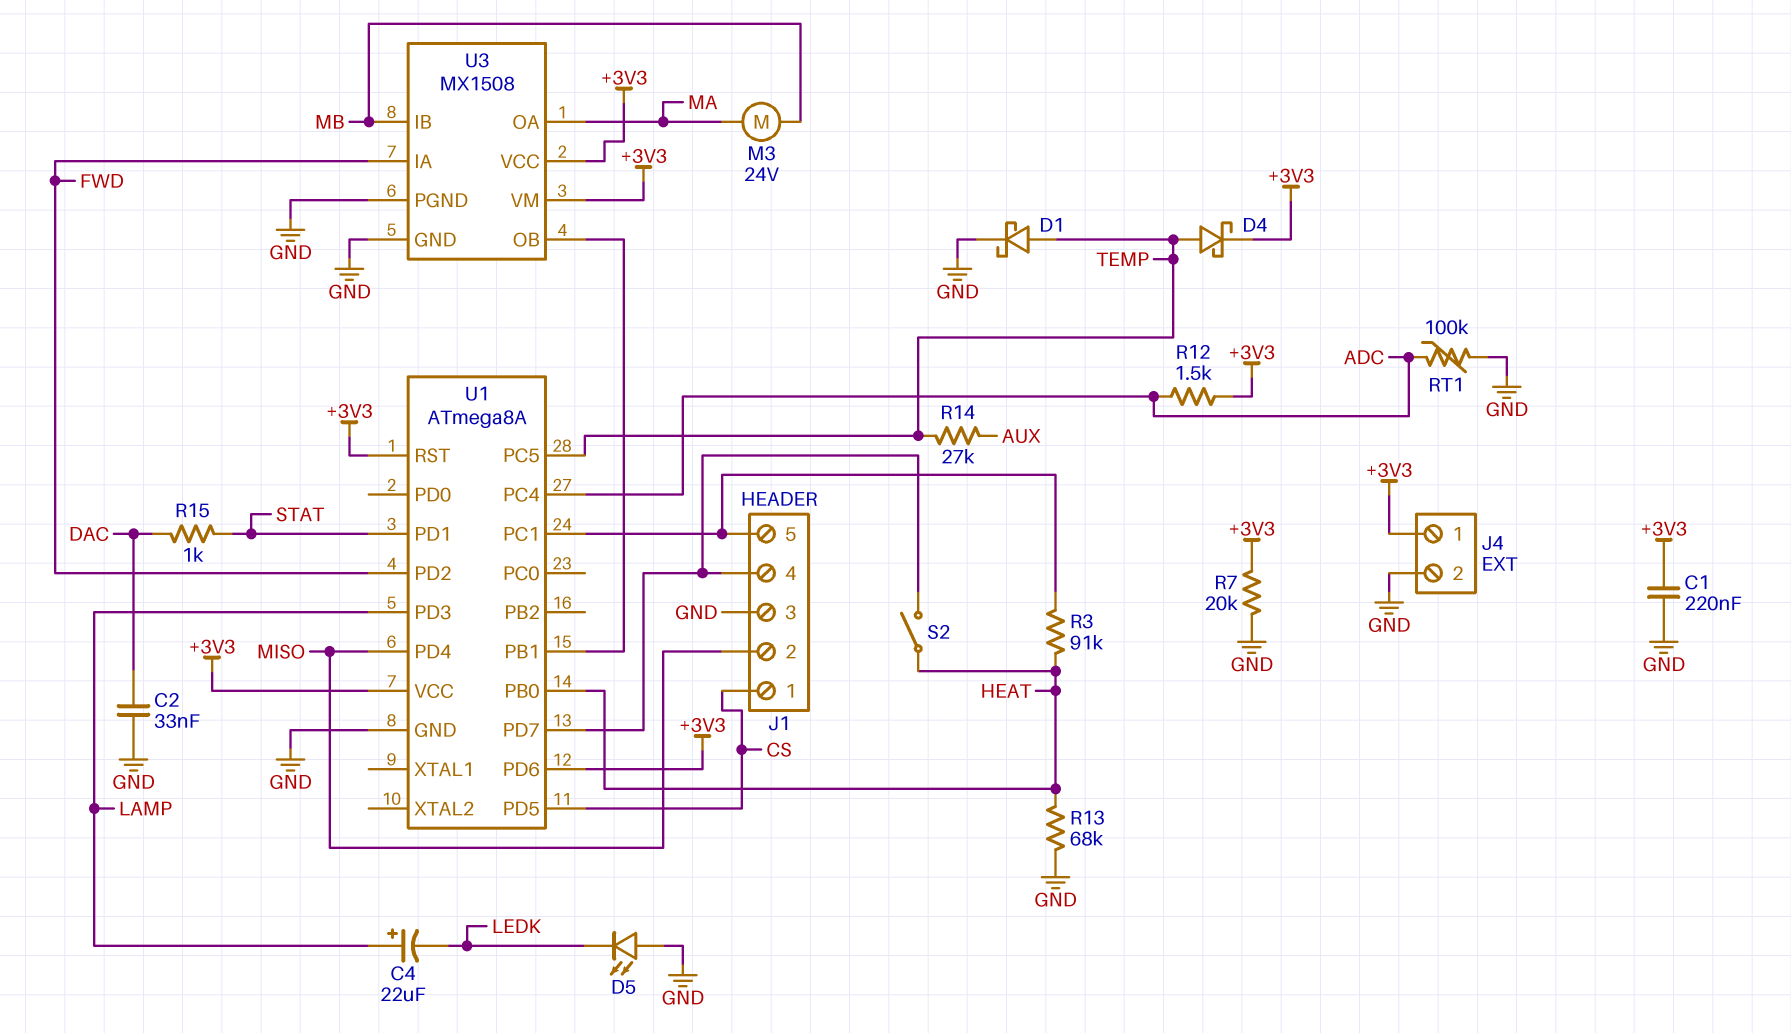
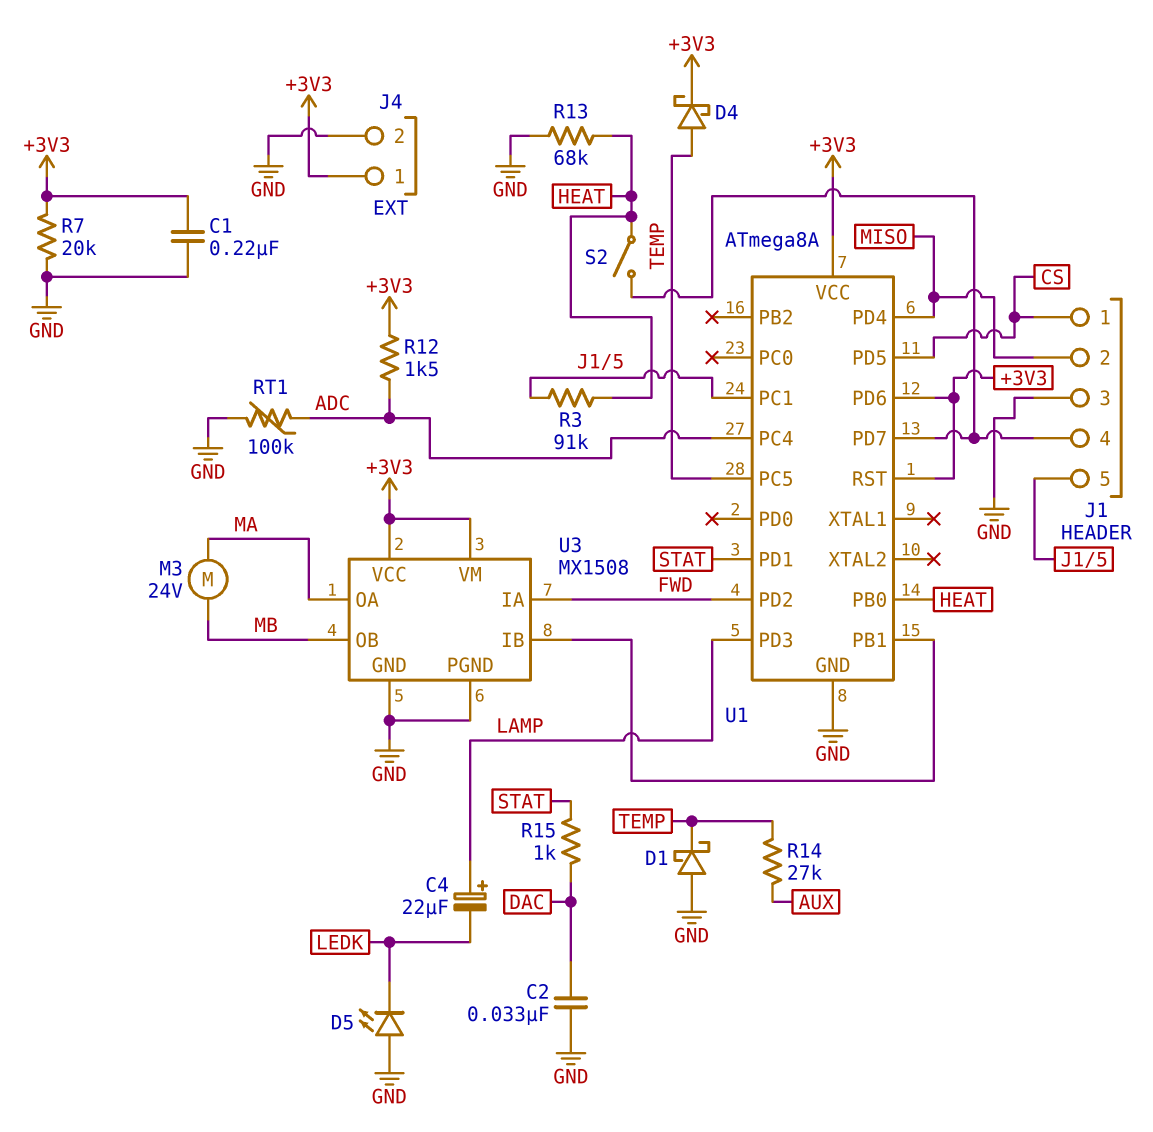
D1: schottky (A TEMP, K GND) -> schottky (A GND, K TEMP)
U3 pin IB: MB -> U1/PB1
U3 pin OB: U1/PB1 -> MB

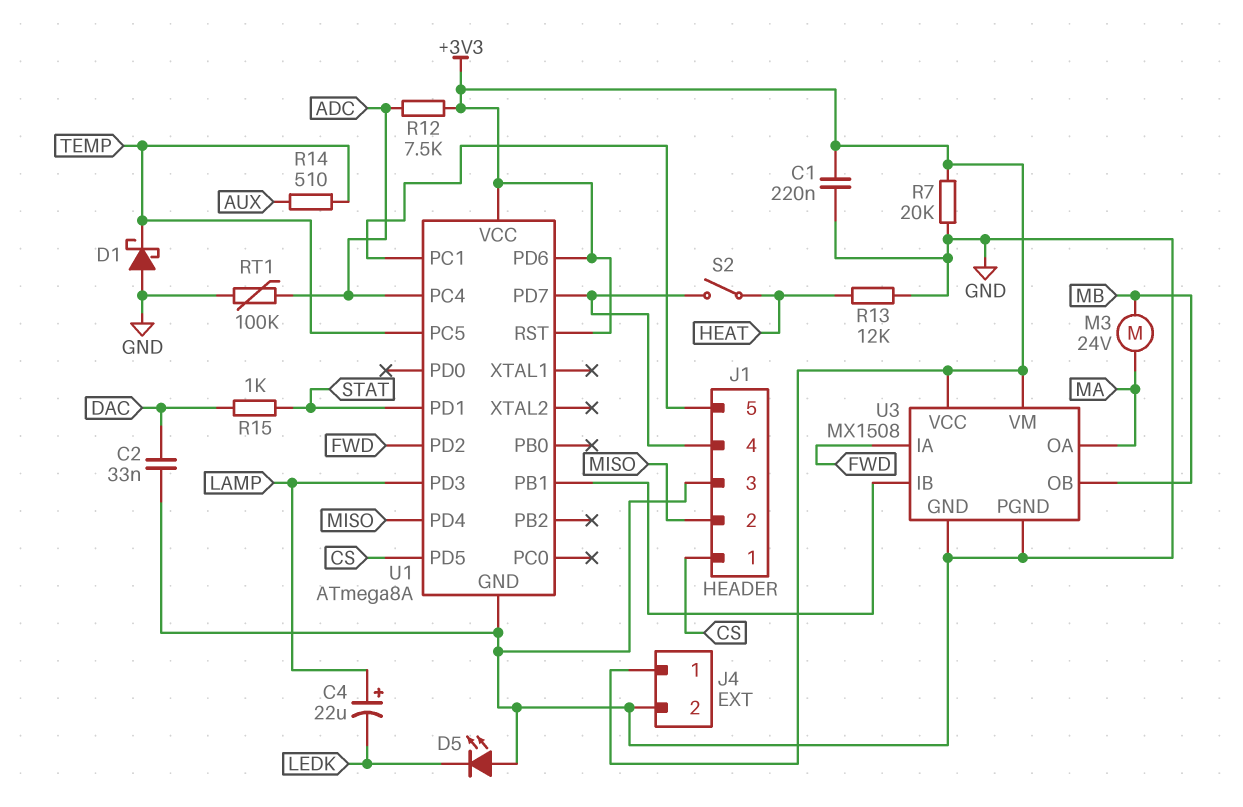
D4: schottky (A TEMP, K +3V3) -> none
R3: 91k (HEAT, J1/5) -> none
R12: 1.5k (+3V3, ADC) -> 7.5k (+3V3, ADC)
R13: 68k (GND, HEAT) -> 12k (GND, HEAT)
R14: 27k (AUX, TEMP) -> 510 (AUX, TEMP)
U1 pin PB0: HEAT -> none

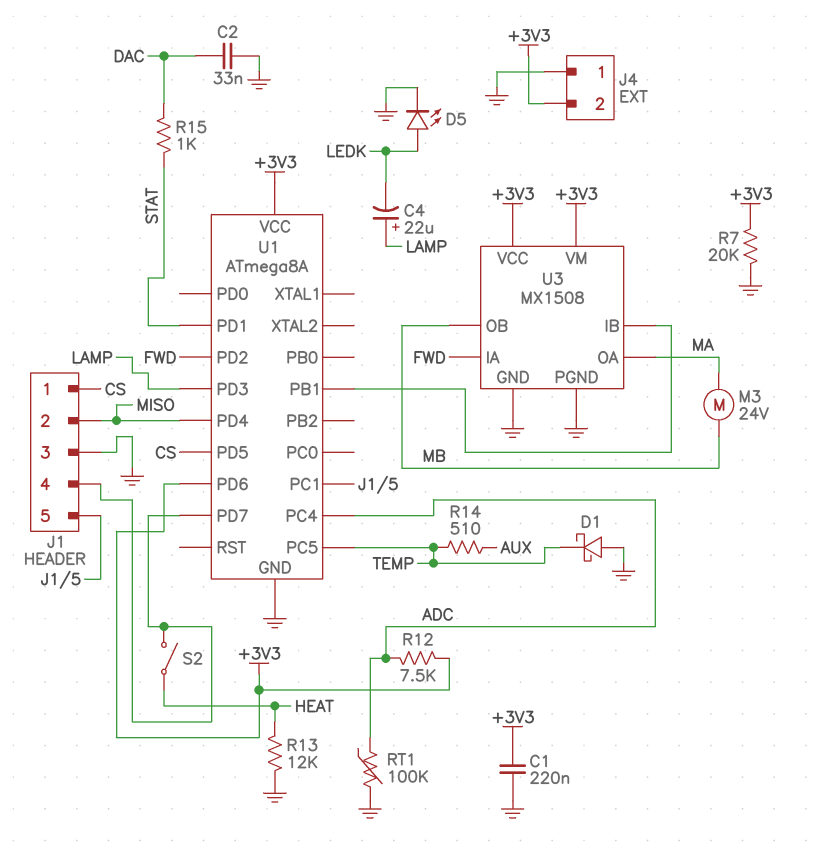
D5: LED (A GND, K LEDK) -> LED (A LEDK, K GND)
J4 pin 1: +3V3 -> GND
J4 pin 2: GND -> +3V3
U1 pin RST: +3V3 -> none

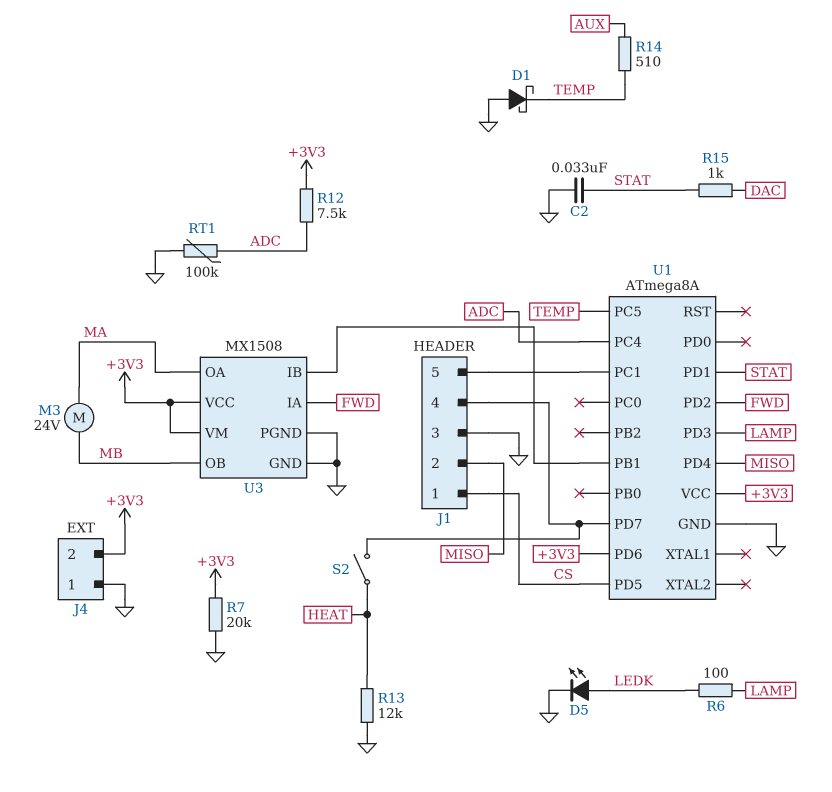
C1: 220nF (+3V3, GND) -> none
C2: 33nF (DAC, GND) -> 33nF (GND, STAT)
C4: 22uF (plus LAMP, minus LEDK) -> none
R6: none -> 100 (LAMP, LEDK)

